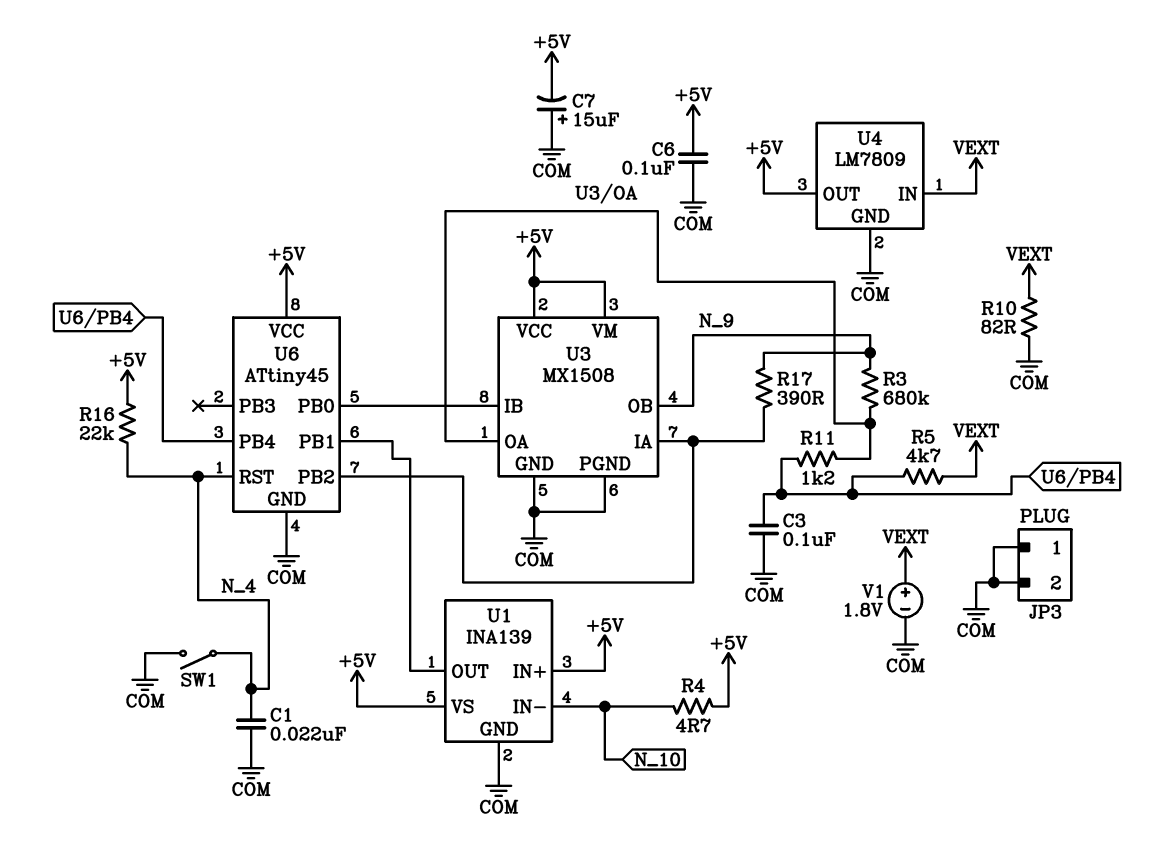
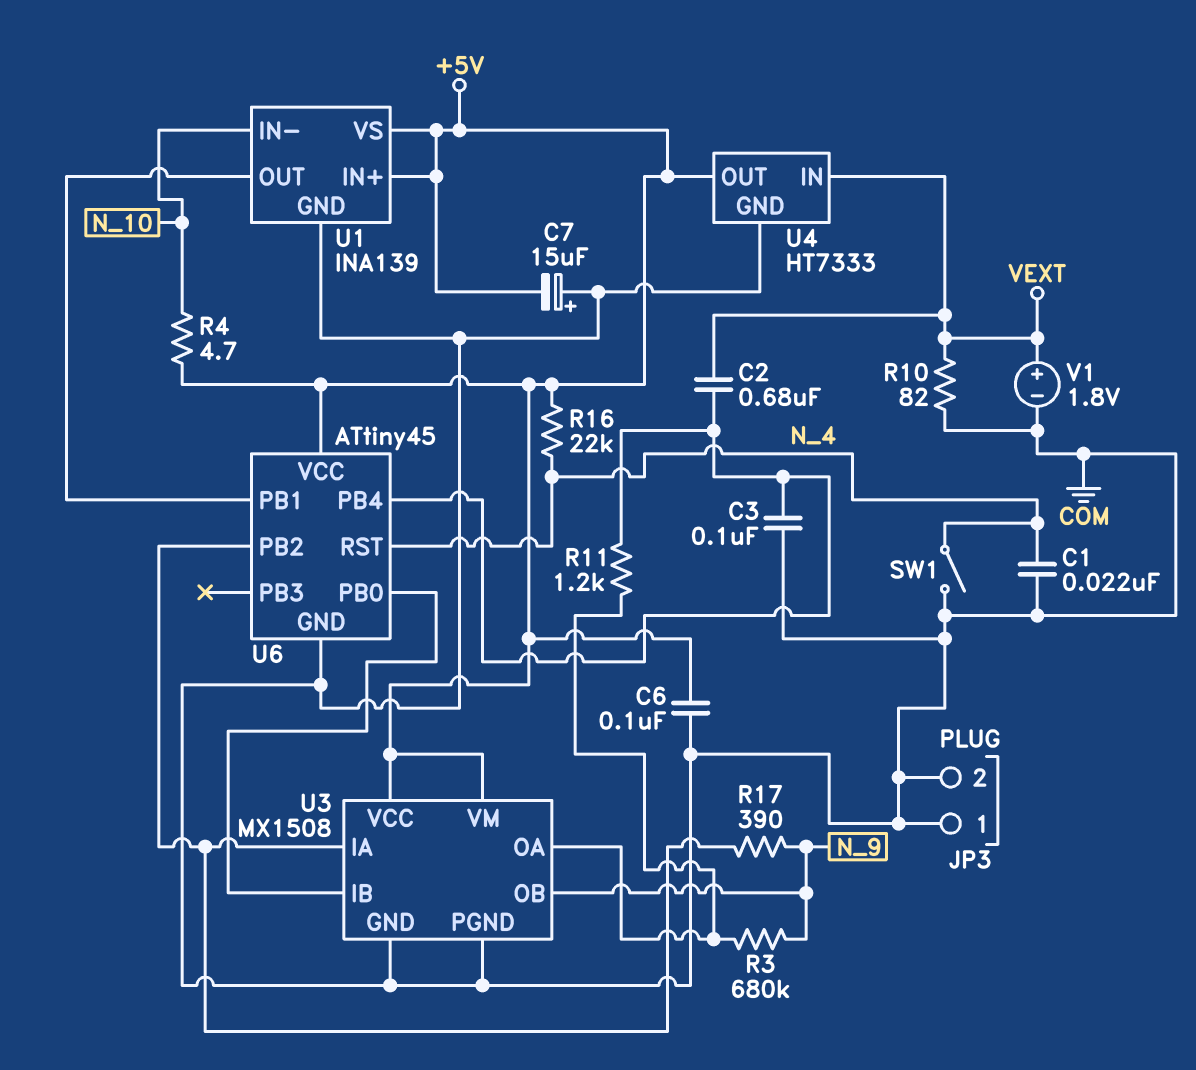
C2: none -> 680nF (U6/PB4, VEXT)
R5: 4.7k (U6/PB4, VEXT) -> none
U4: LM7809 -> HT7333

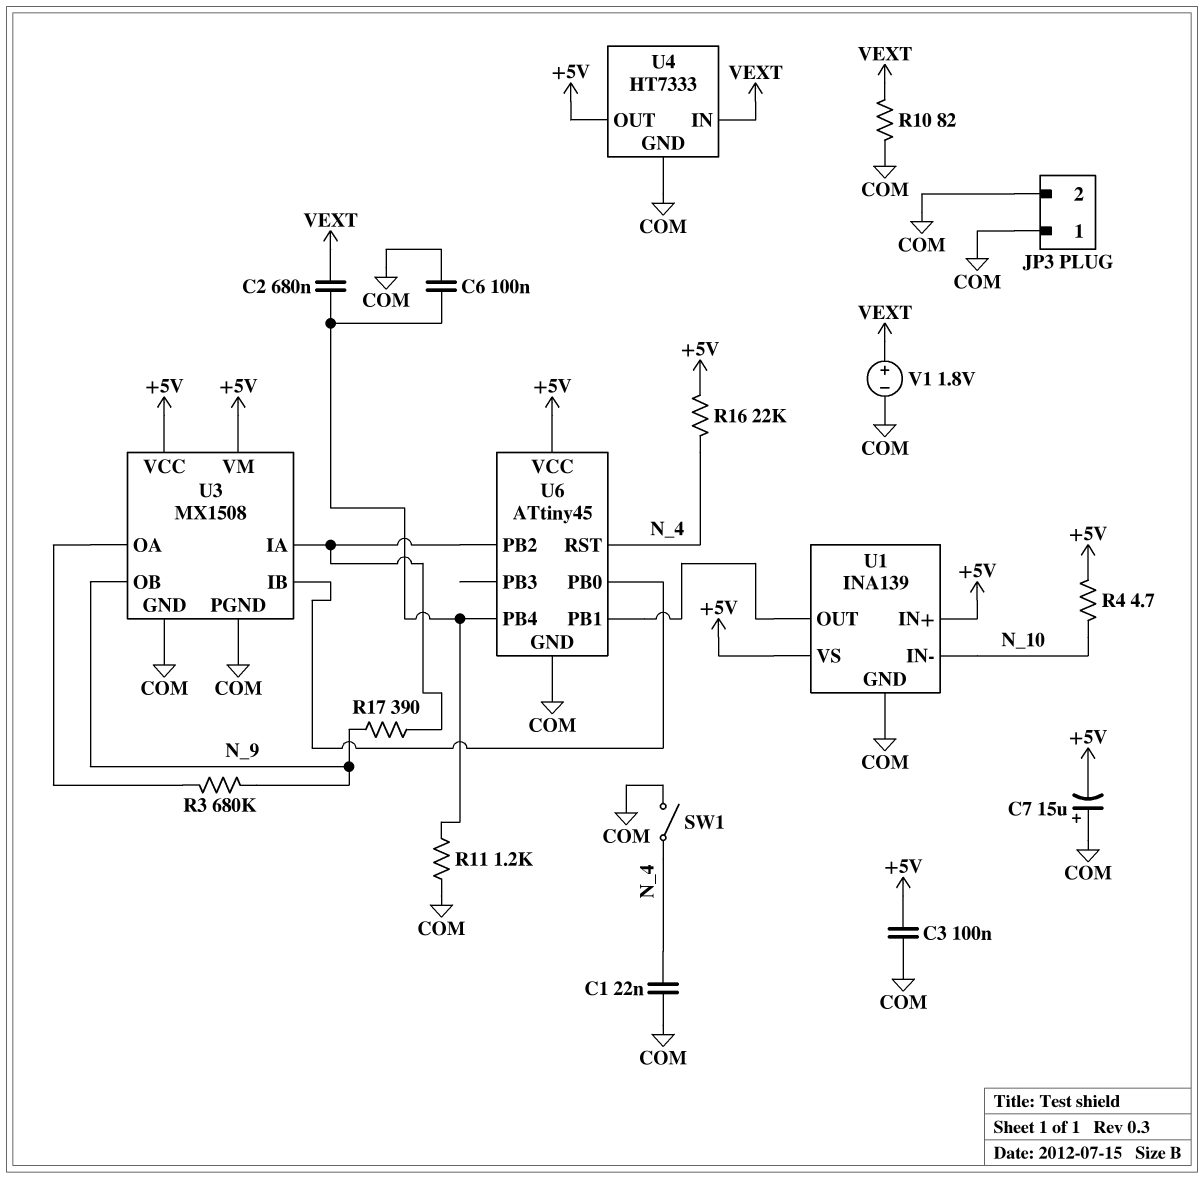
C3: 100nF (COM, U6/PB4) -> 100nF (+5V, COM)
C6: 100nF (+5V, COM) -> 100nF (COM, U6/PB4)
R11: 1.2k (U3/OA, U6/PB4) -> 1.2k (COM, U6/PB4)

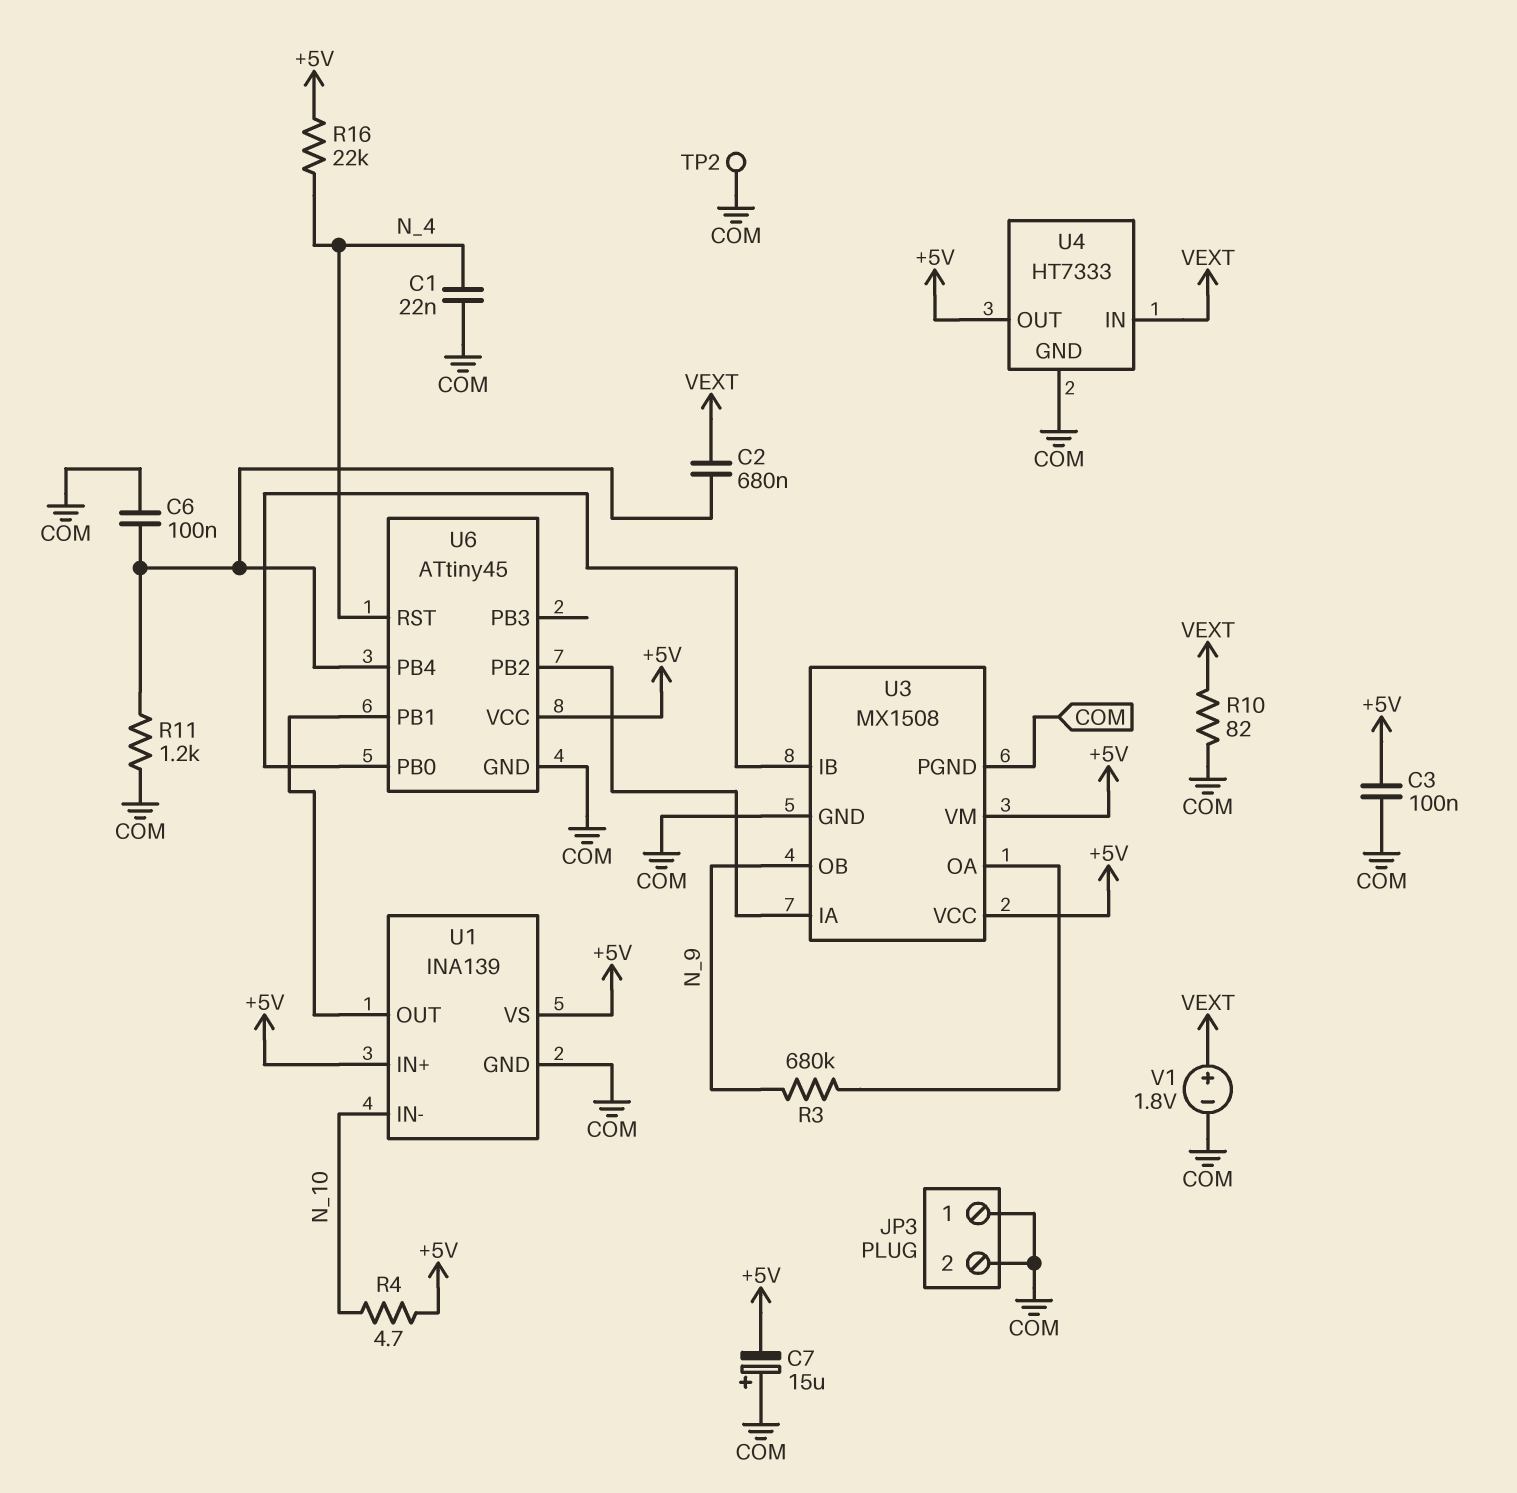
R17: 390 (N_9, U3/IA) -> none
SW1: switch (COM, N_4) -> none
TP2: none -> test point (COM)

